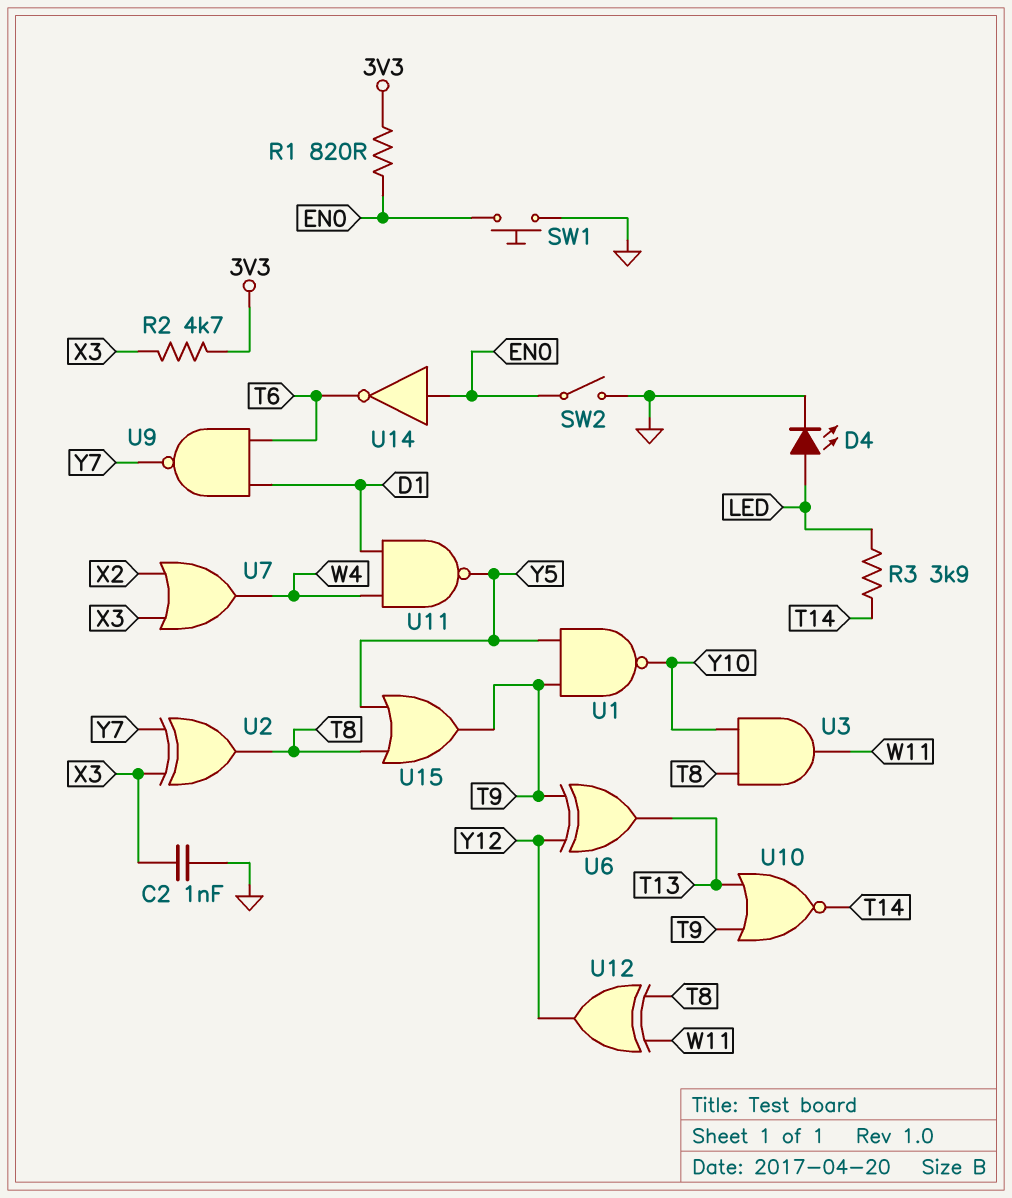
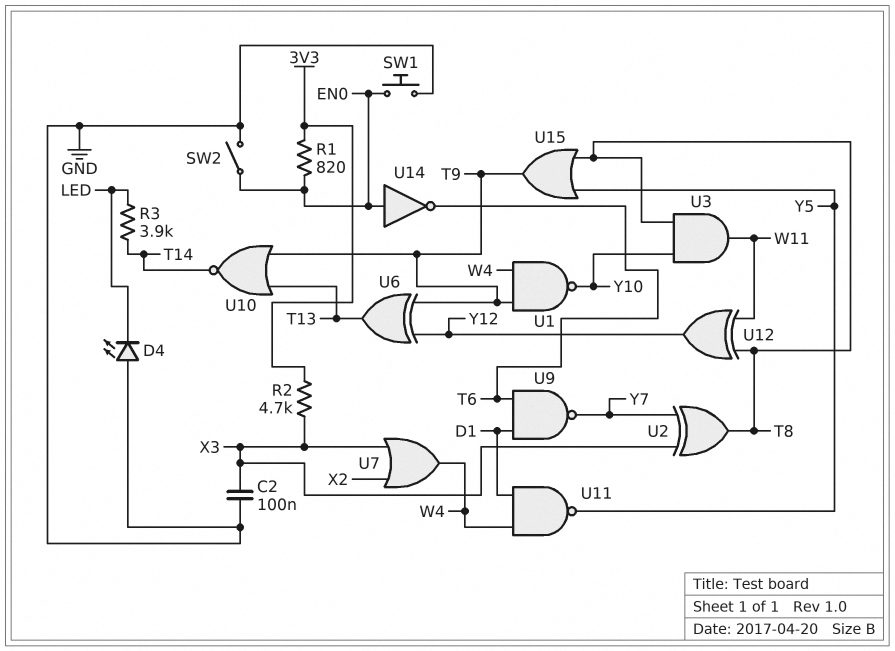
C2: 1nF (GND, X3) -> 100nF (GND, X3)
D4: LED (A LED, K GND) -> LED (A GND, K LED)
U1: NAND (in T9, in Y5, out Y10) -> NAND (in T9, in W4, out Y10)

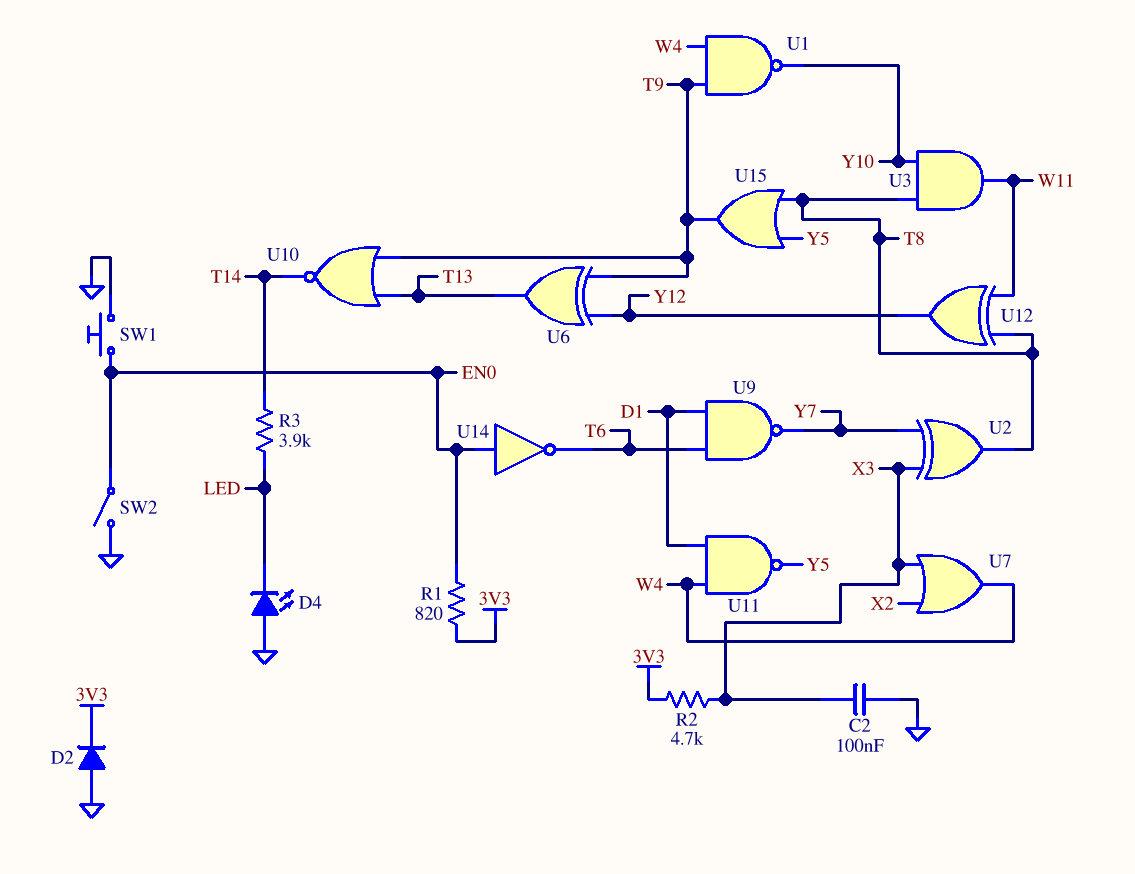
D2: none -> diode (A GND, K 3V3)

